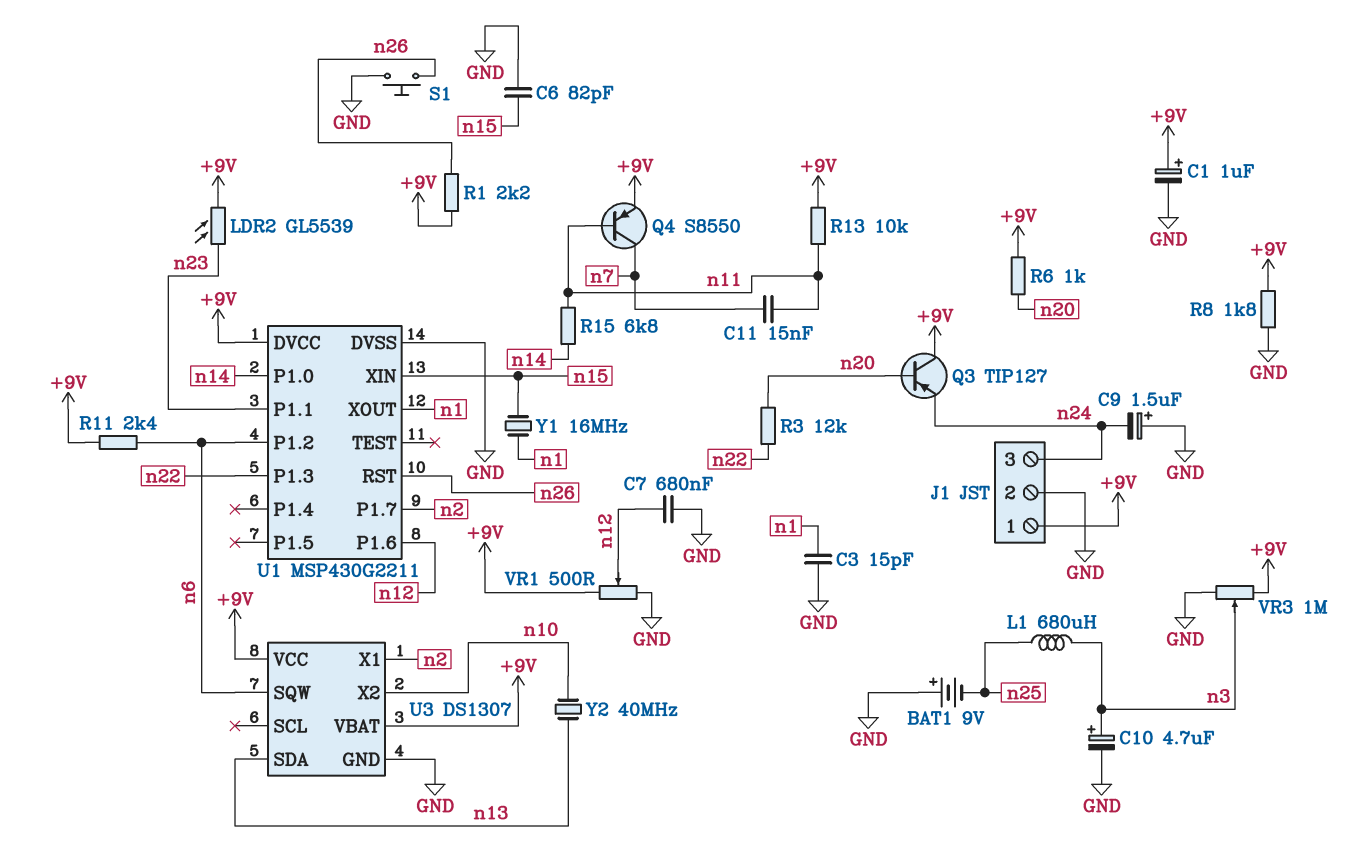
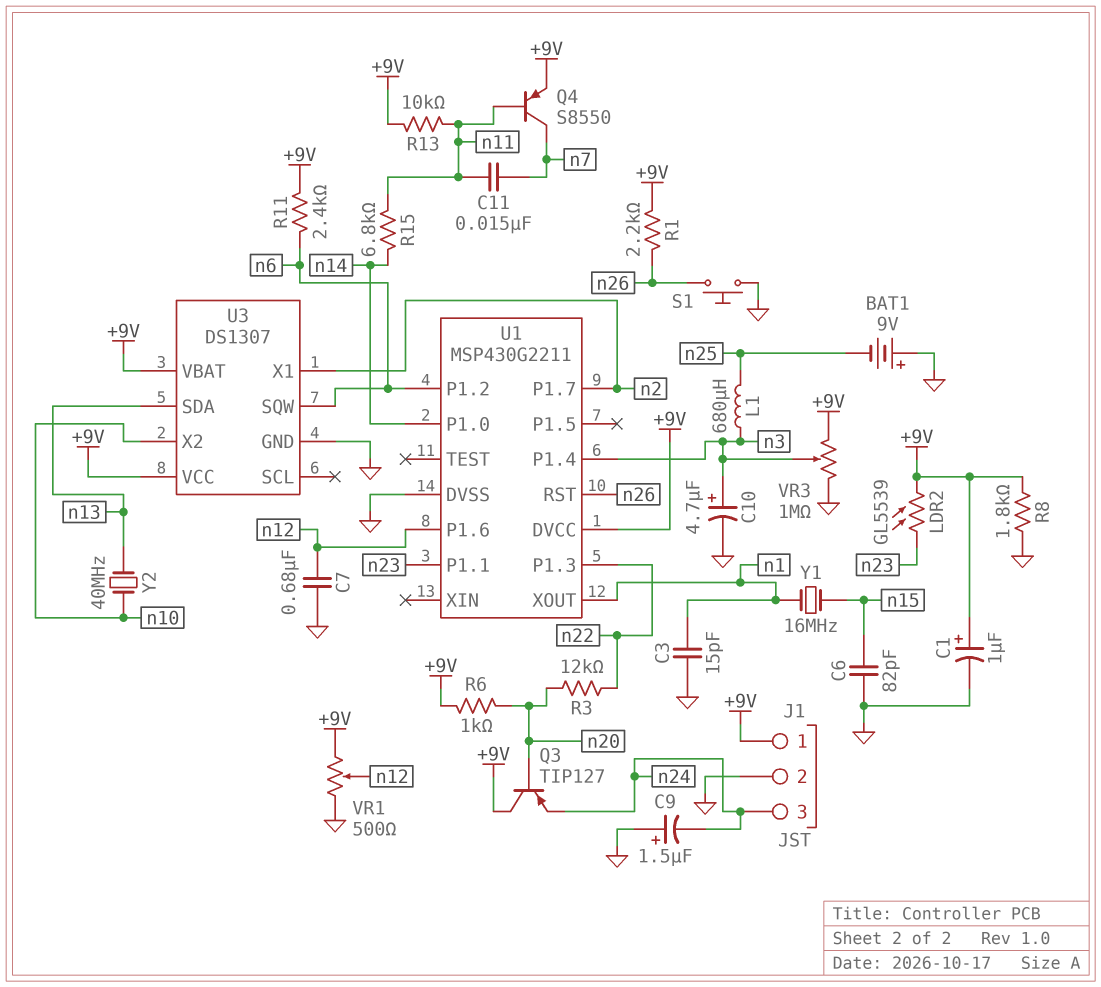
U1 pin P1.4: none -> n3
U1 pin XIN: n15 -> none

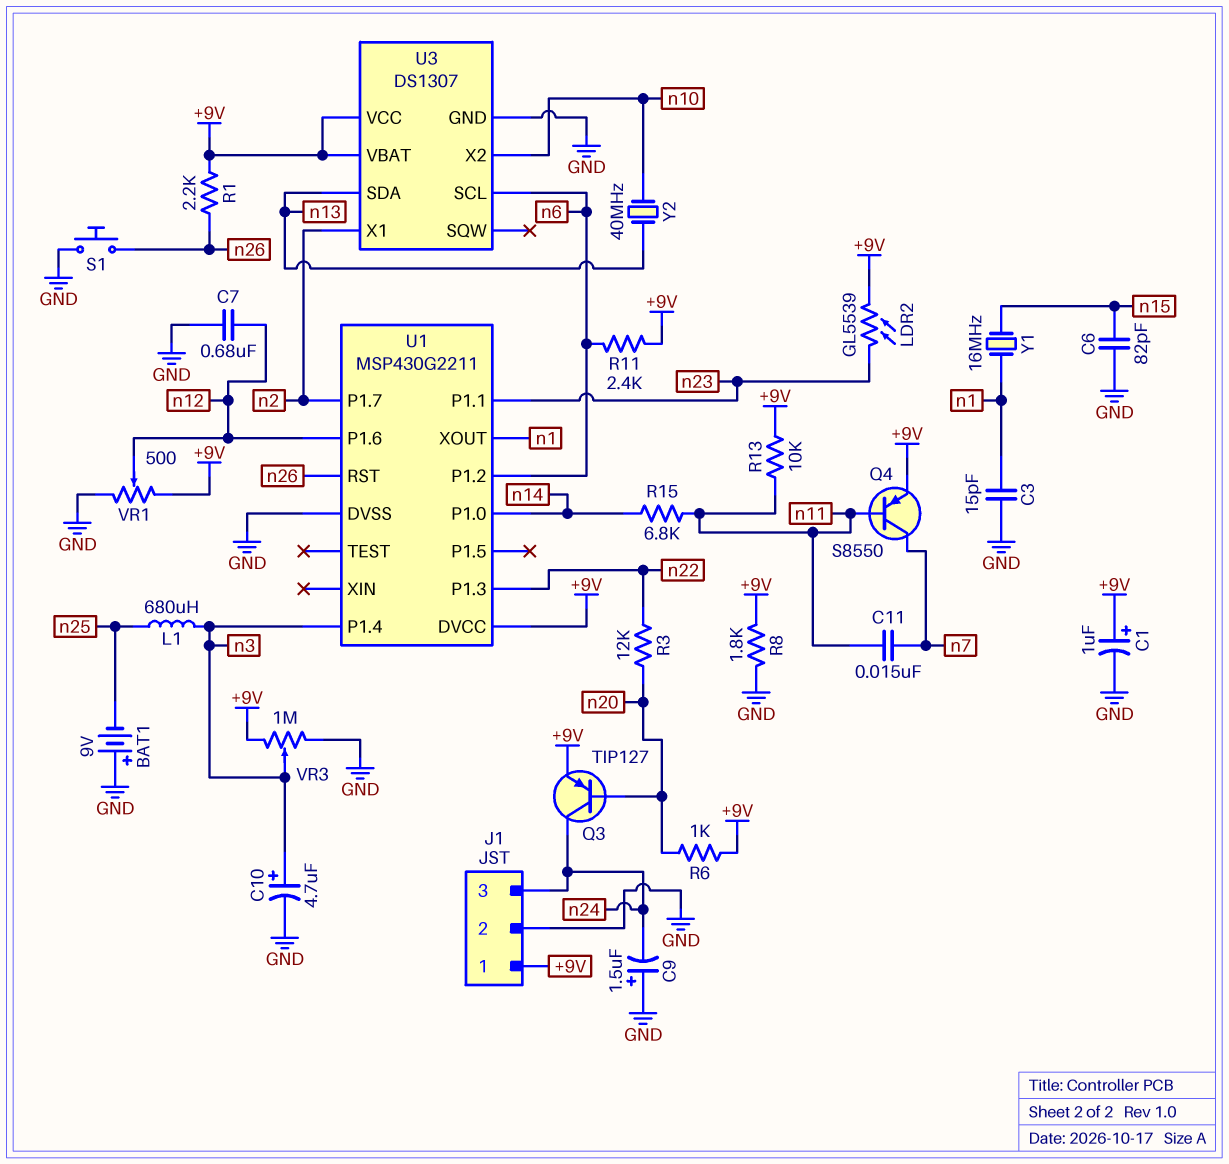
Q3: PNP TIP127 (B n20, C +9V, E n24) -> PNP TIP127 (B n20, C n24, E +9V)
U3 pin SCL: none -> n6
U3 pin SQW: n6 -> none

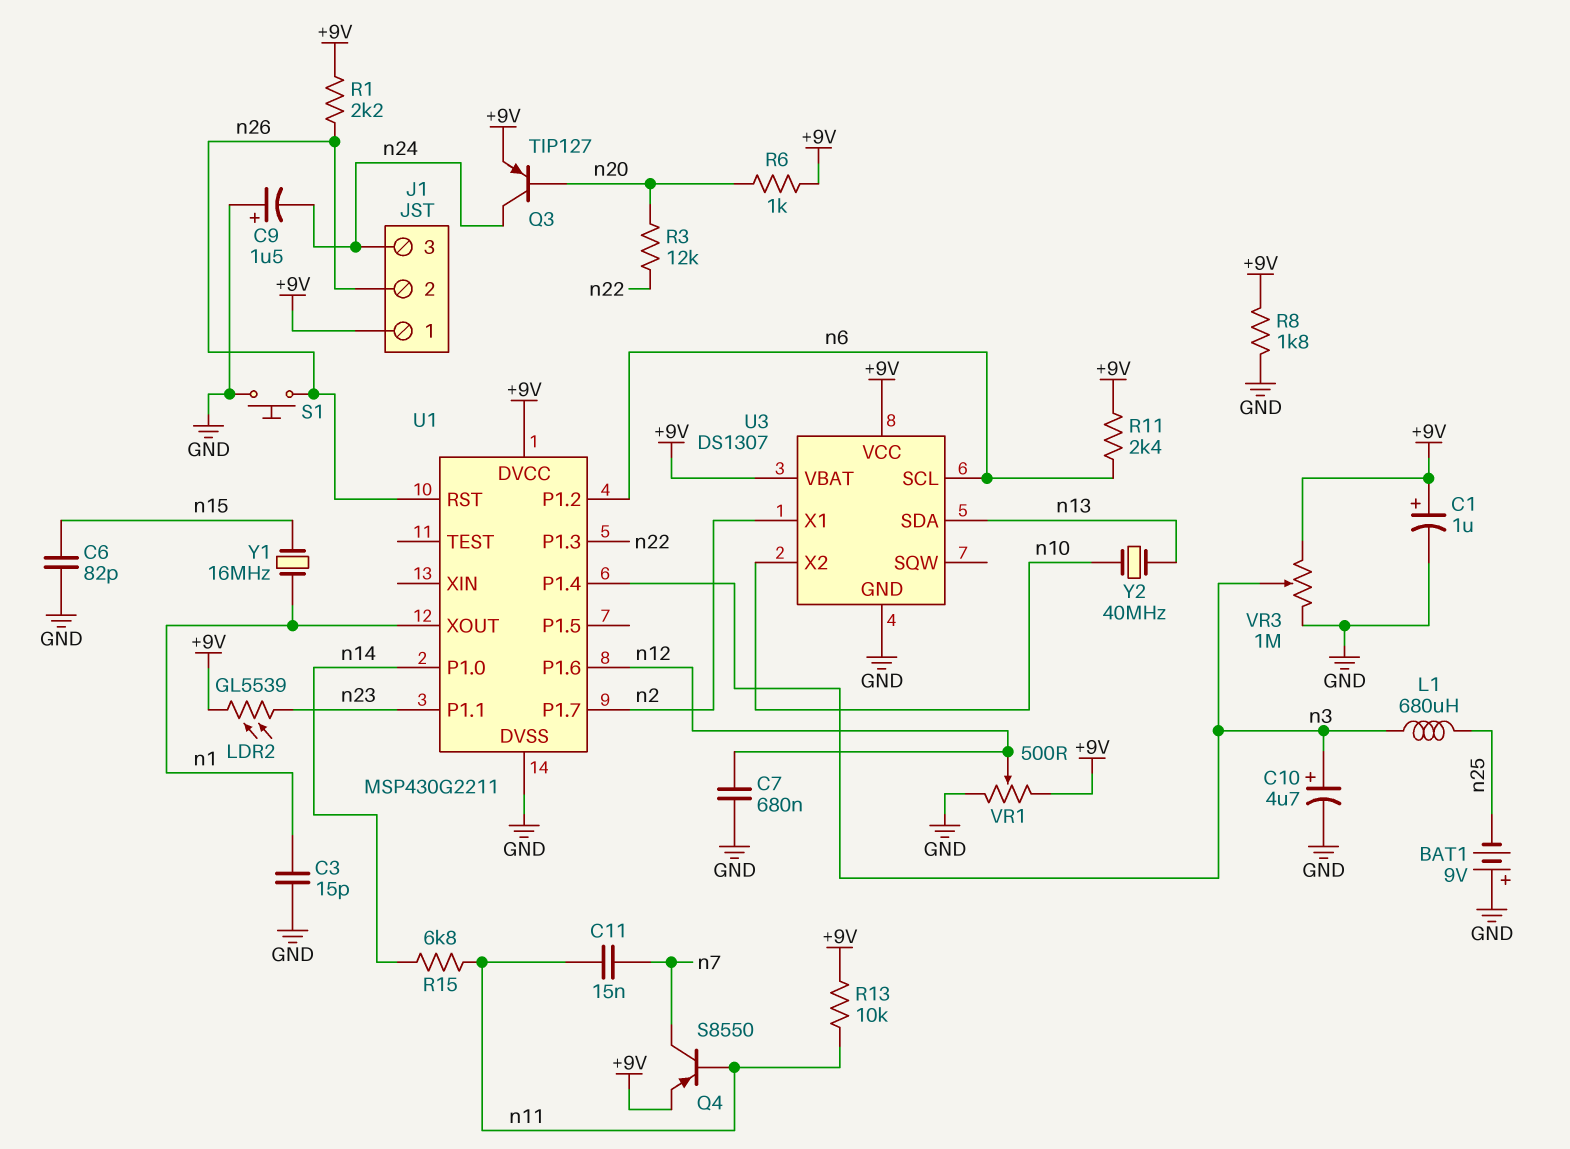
J1 pin 2: GND -> n26

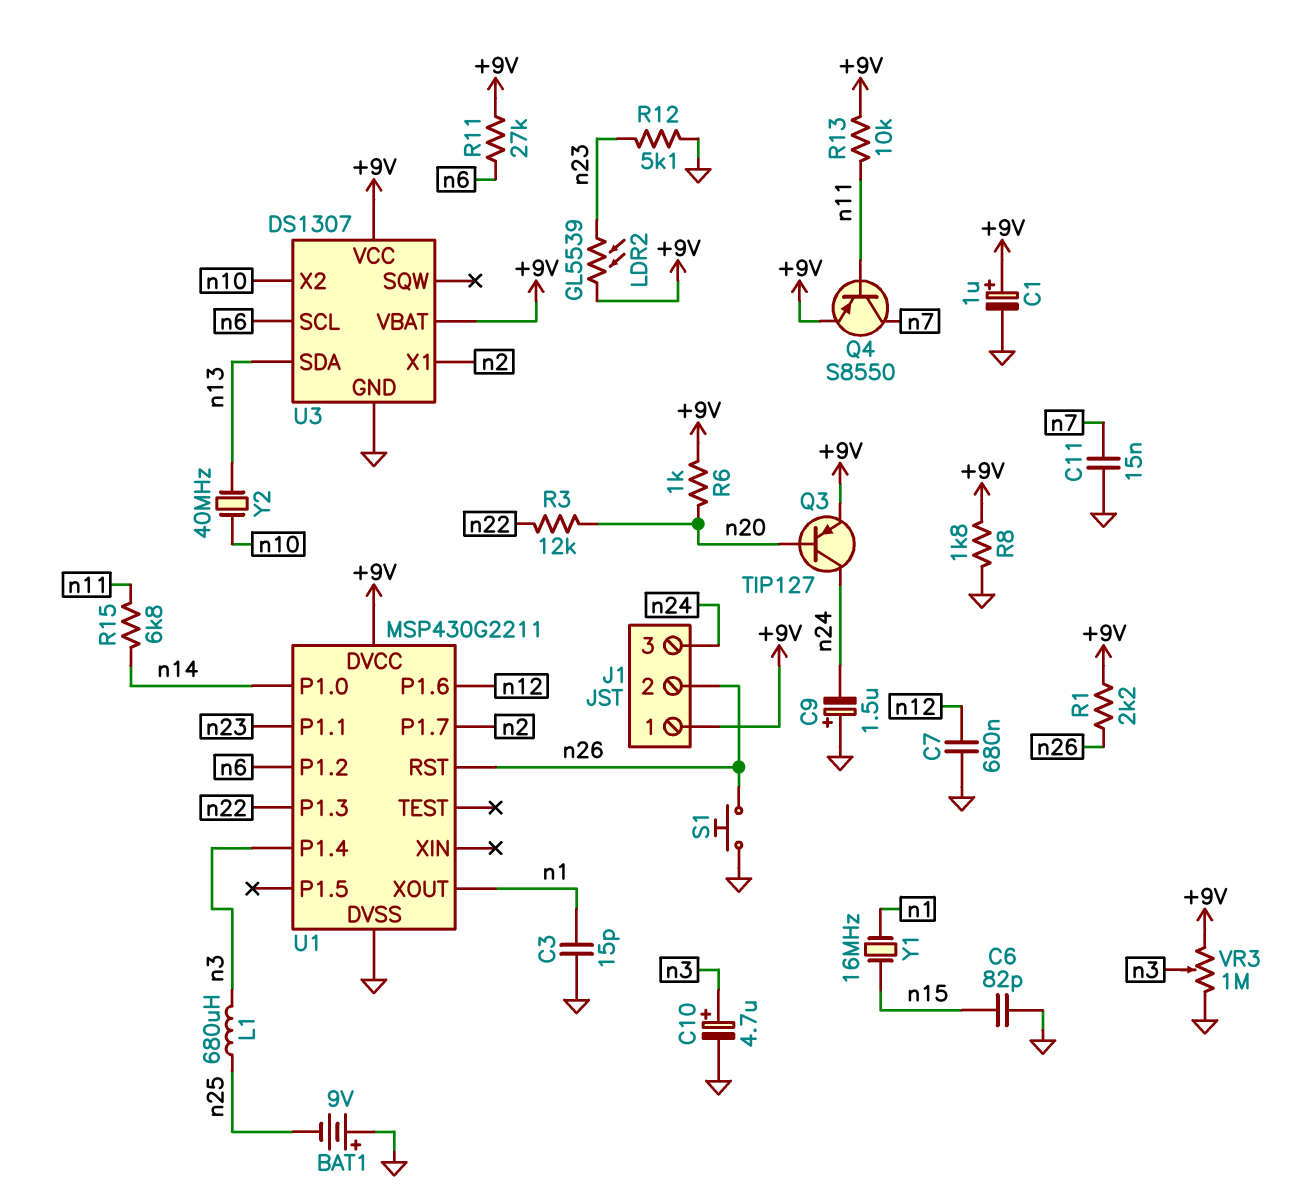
C11: 15nF (n7, n11) -> 15nF (GND, n7)
R11: 2.4k (+9V, n6) -> 27k (+9V, n6)
R12: none -> 5.1k (GND, n23)
VR1: 500 (+9V, GND, wiper n12) -> none

